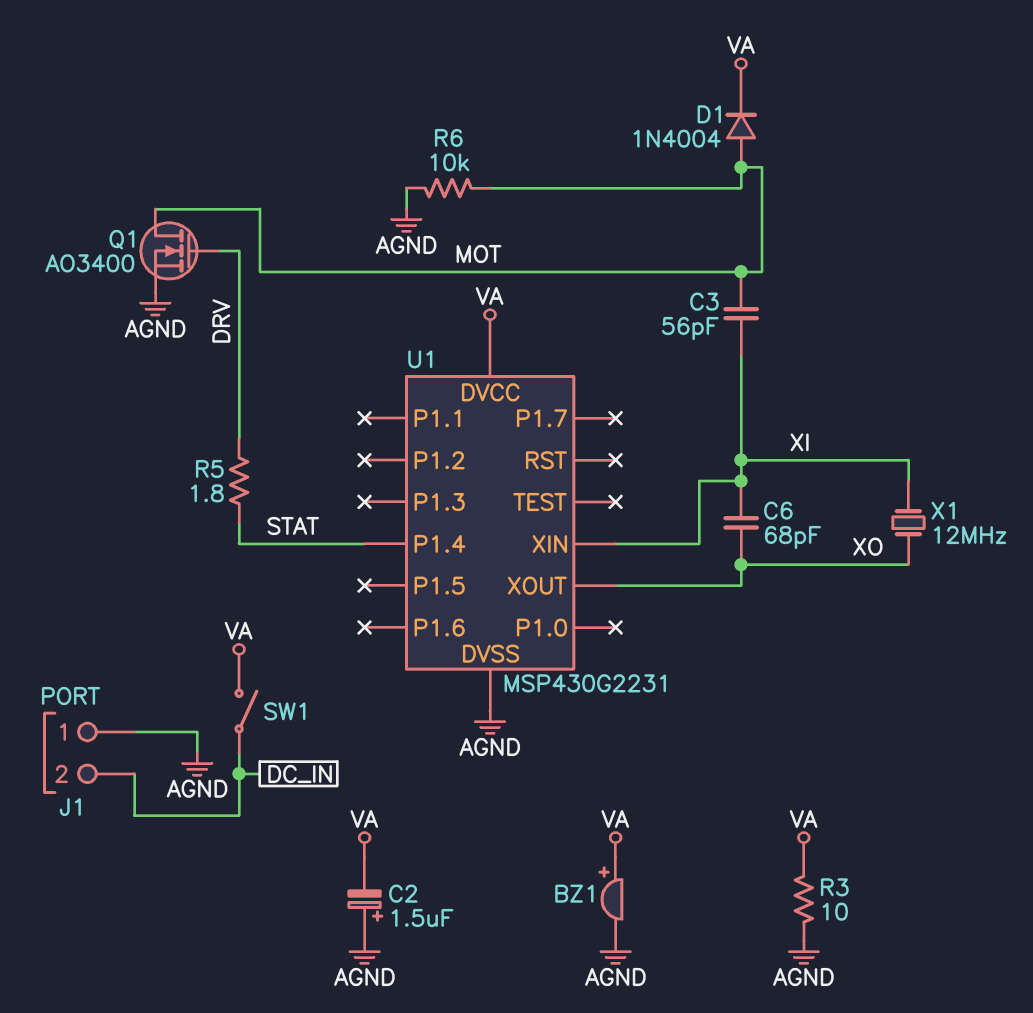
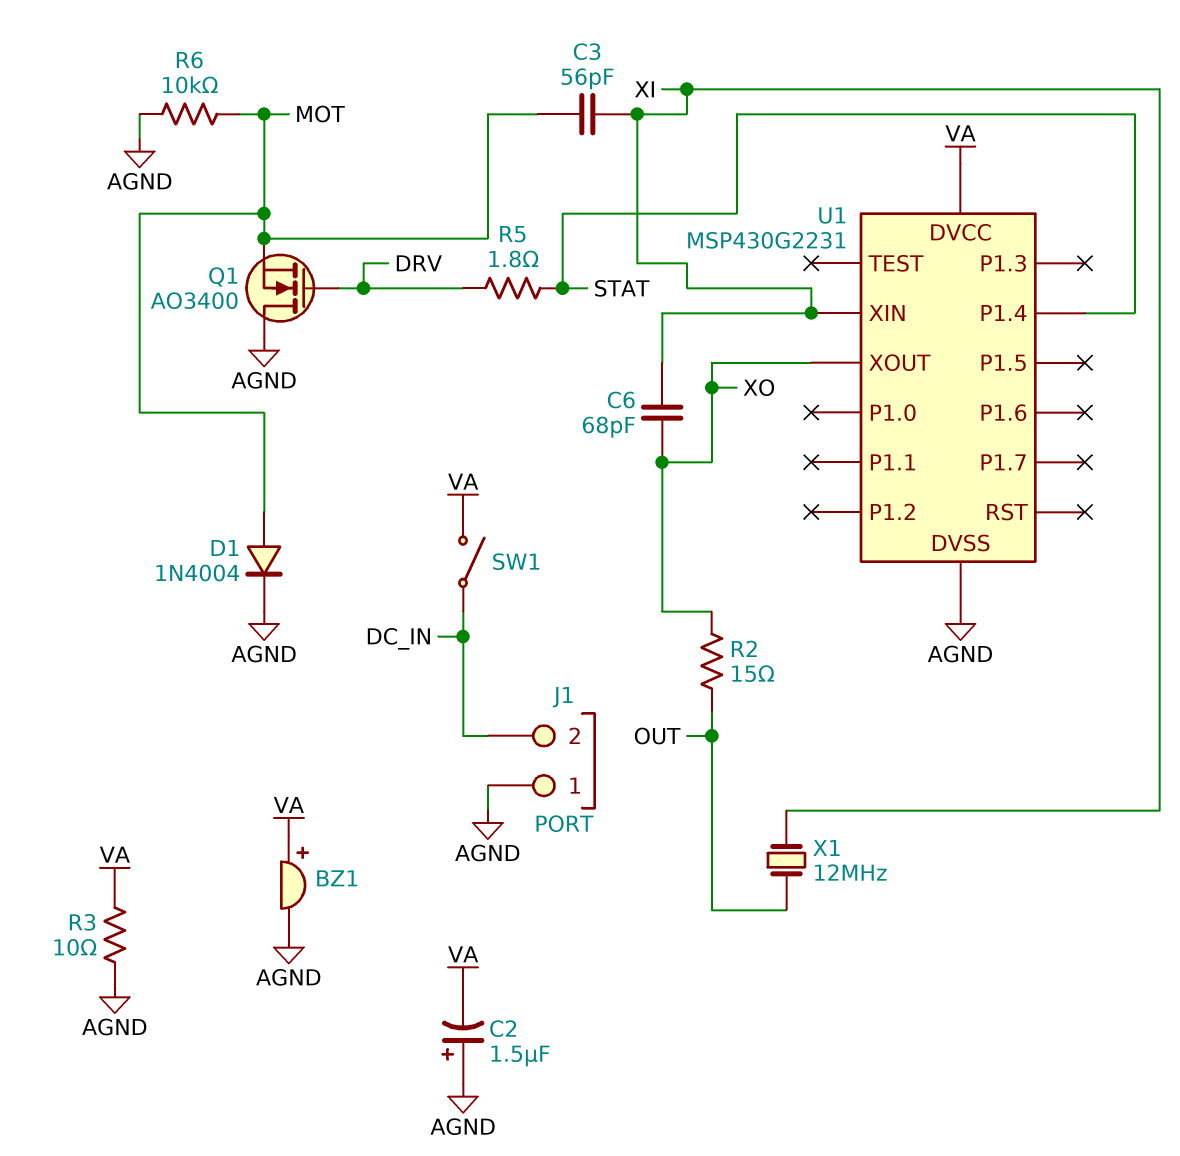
D1: diode 1N4004 (A MOT, K VA) -> diode 1N4004 (A MOT, K AGND)
Q1: NMOS AO3400 (G DRV, D MOT, S AGND) -> NMOS AO3400 (G DRV, D AGND, S MOT)
R2: none -> 15 (OUT, XO)
X1: 12MHz (XI, XO) -> 12MHz (OUT, XI)

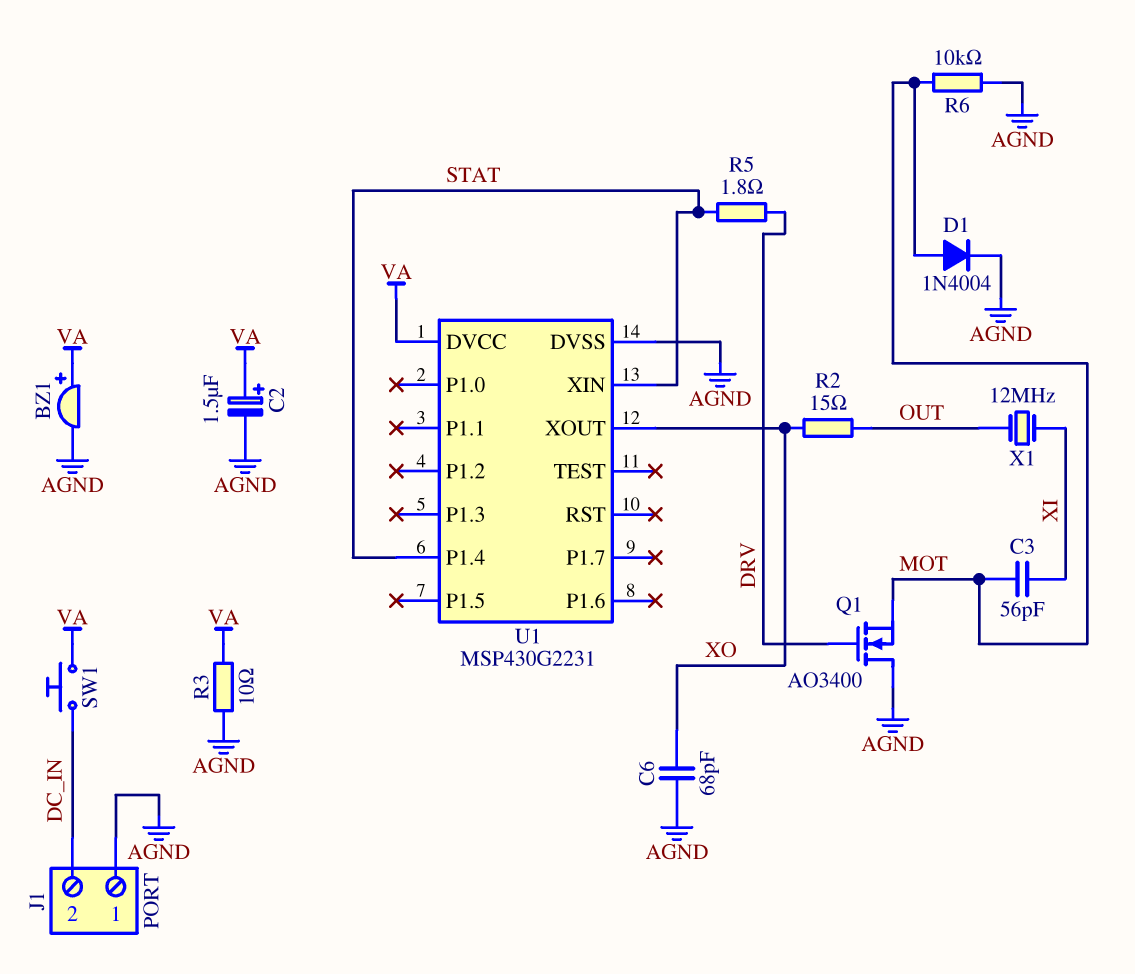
C2: 1.5uF (plus AGND, minus VA) -> 1.5uF (plus VA, minus AGND)
C6: 68pF (XI, XO) -> 68pF (AGND, XO)
SW1: switch (DC_IN, VA) -> button (DC_IN, VA)
U1 pin XIN: XI -> STAT

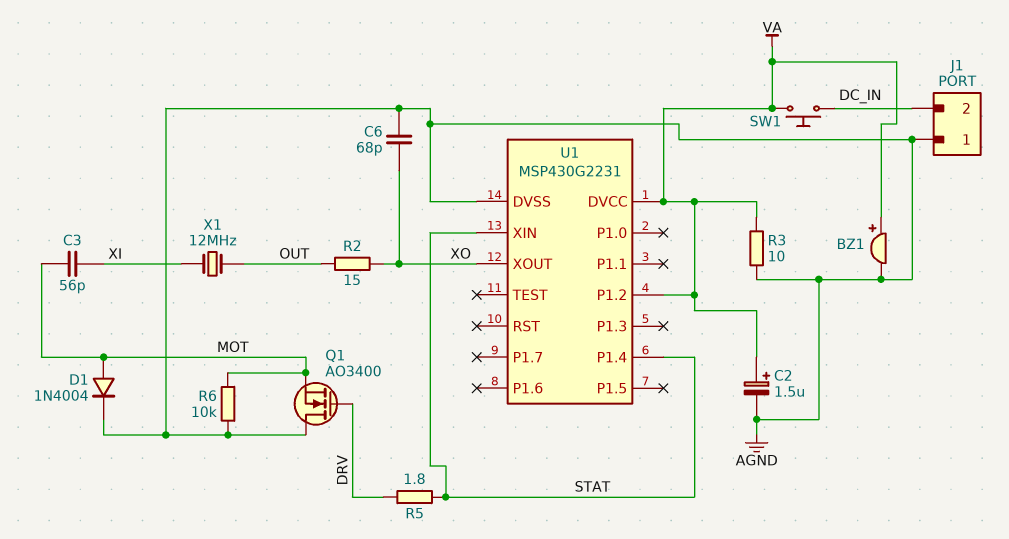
U1 pin P1.2: none -> VA

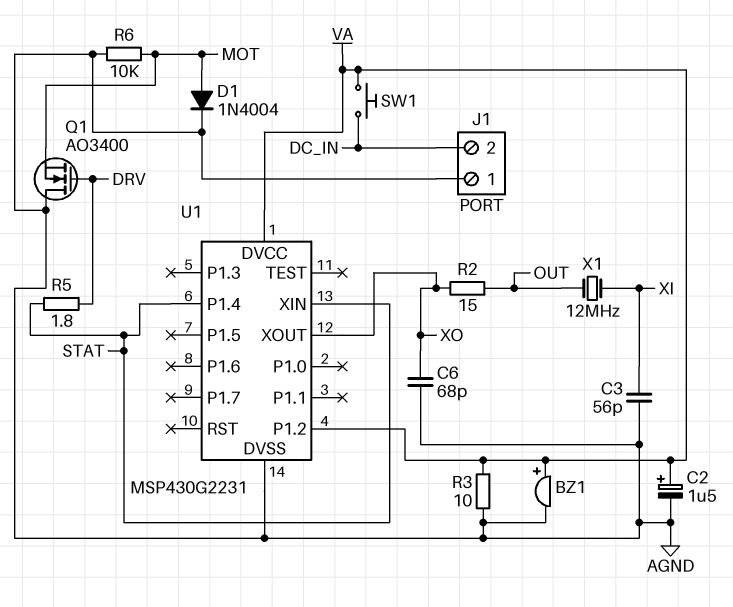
C3: 56pF (MOT, XI) -> 56pF (AGND, XI)

